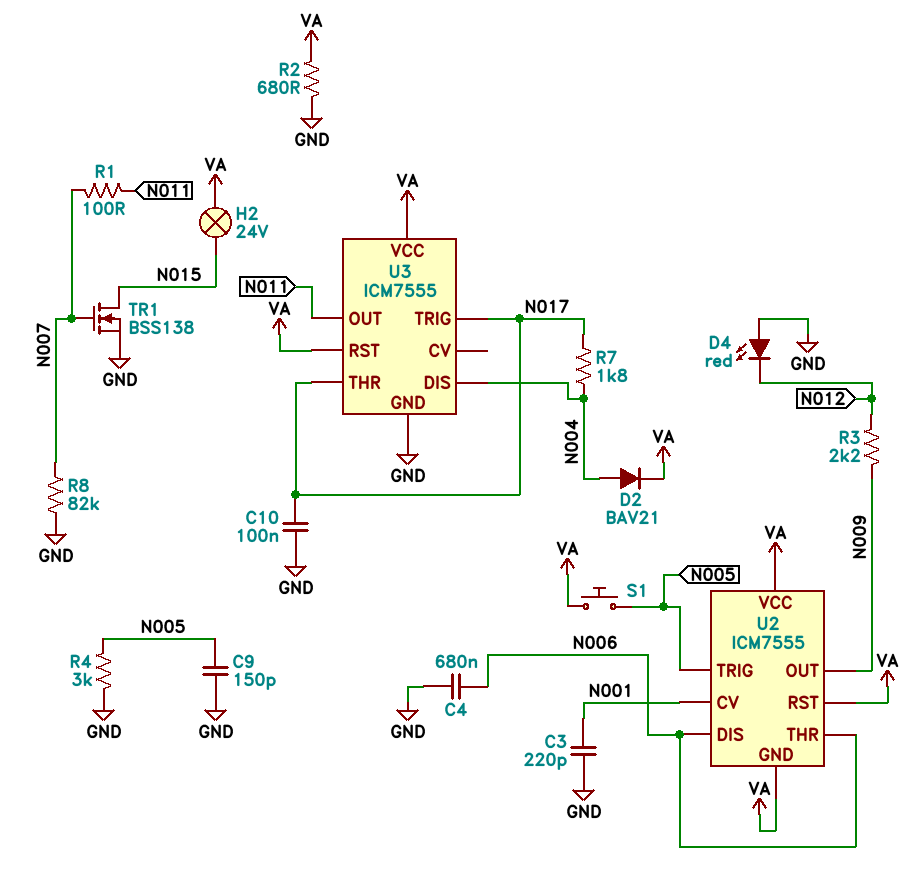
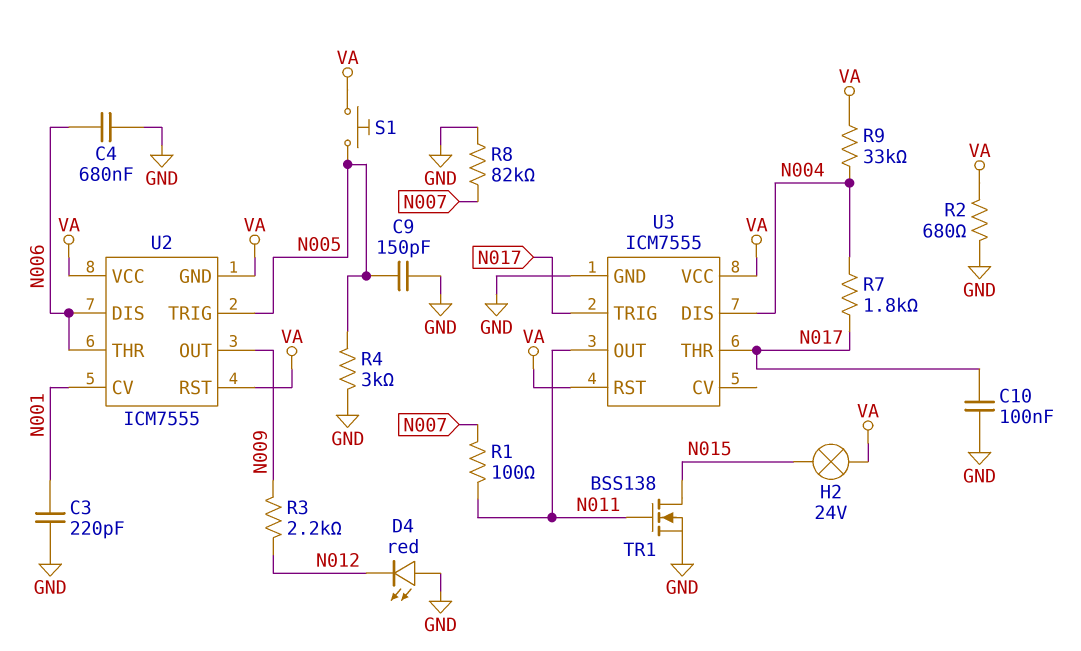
D2: diode BAV21 (A N004, K VA) -> none
R9: none -> 33k (N004, VA)
TR1: NMOS BSS138 (G N007, D N015, S GND) -> NMOS BSS138 (G N011, D N015, S GND)

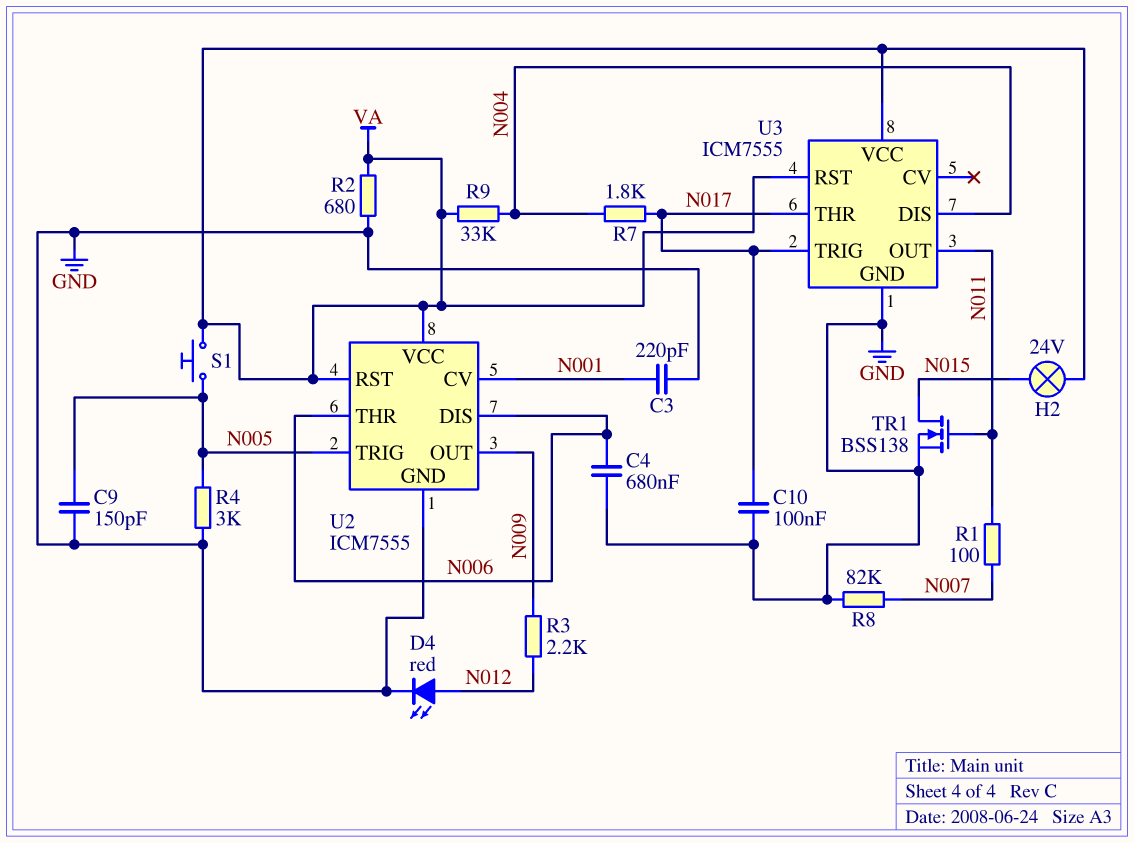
D4: LED red (A GND, K N012) -> LED red (A N012, K GND)
U2 pin GND: VA -> GND

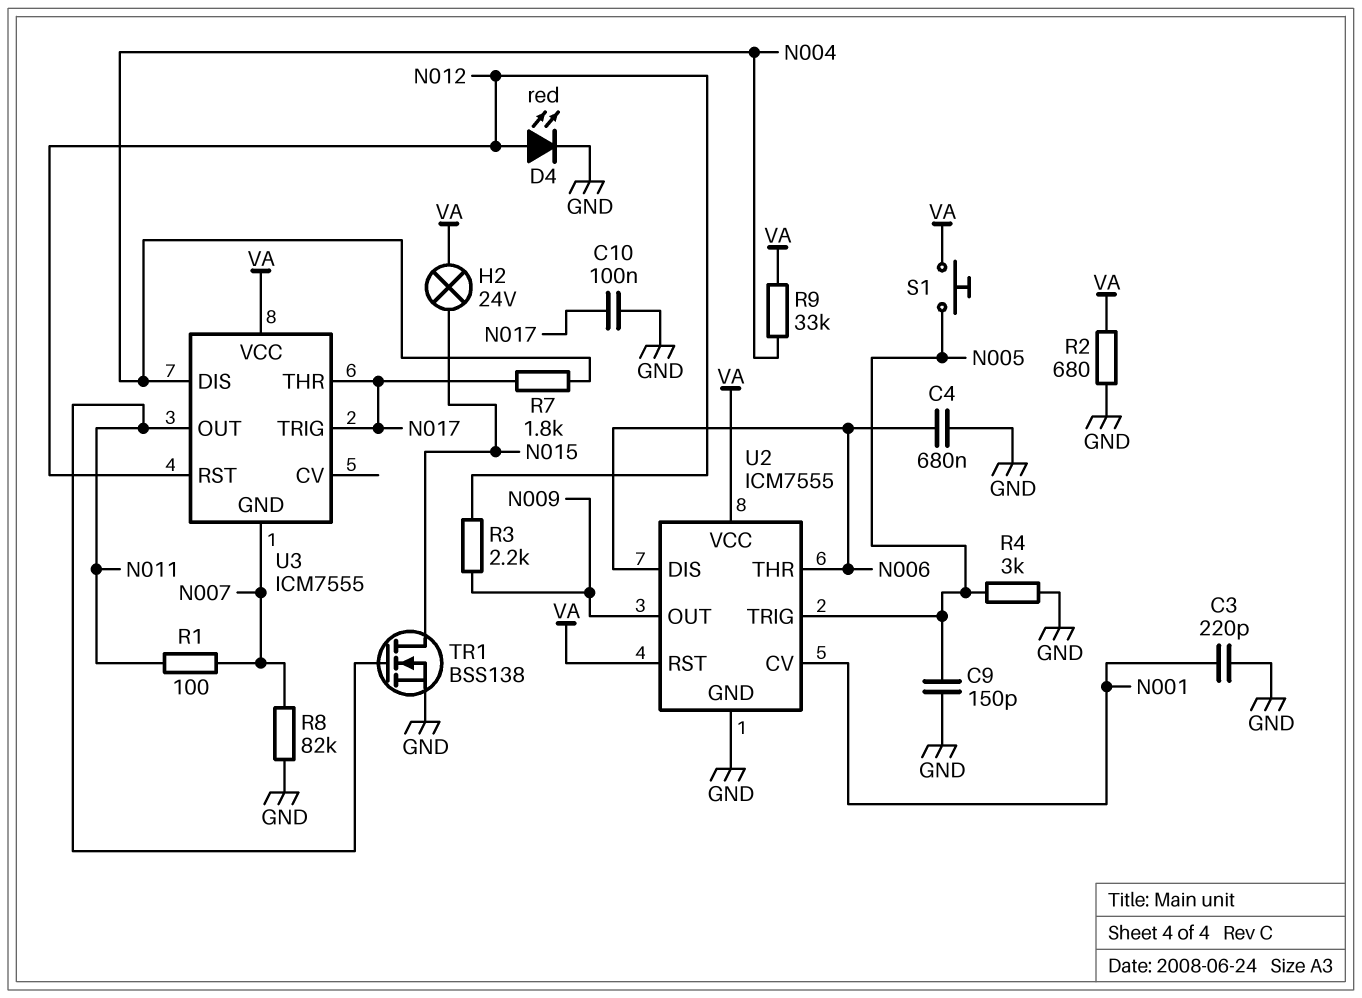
U3 pin GND: GND -> N007
U3 pin RST: VA -> N012

